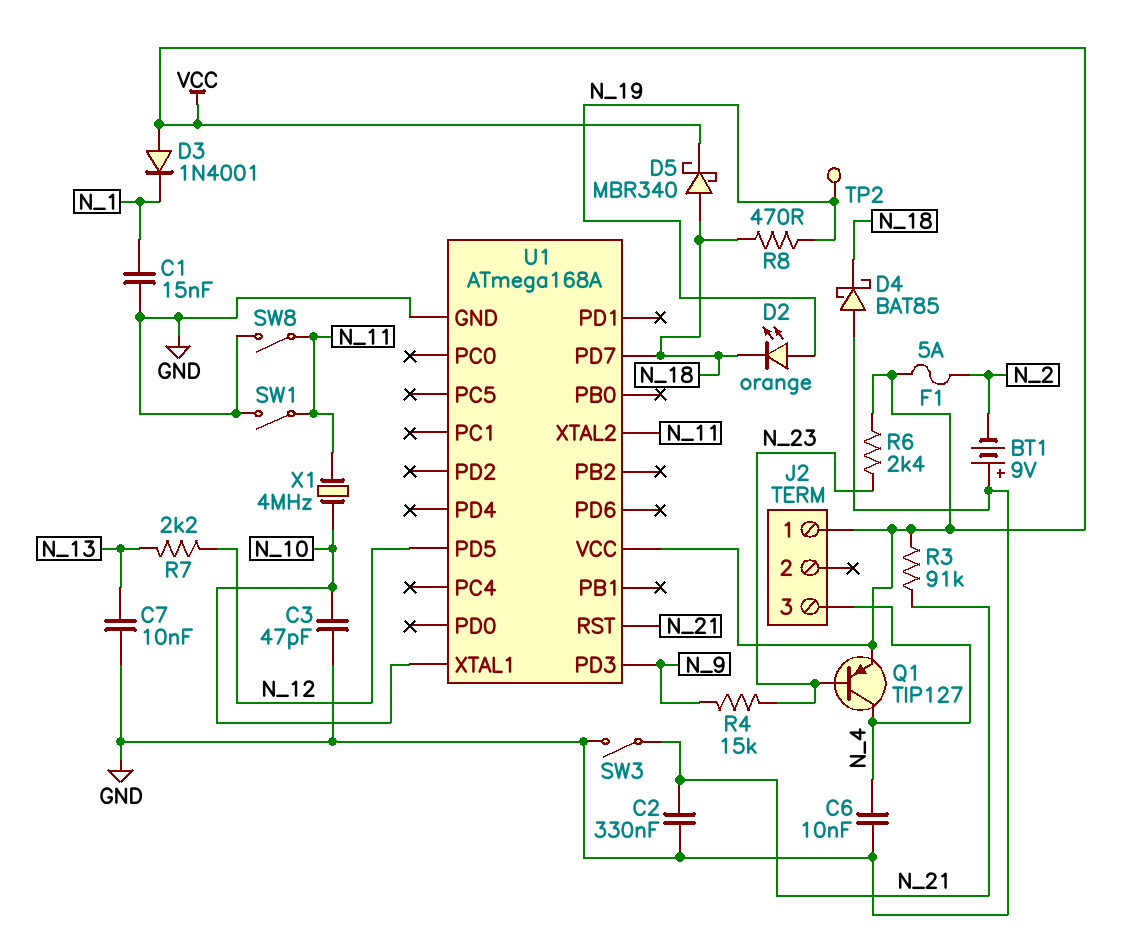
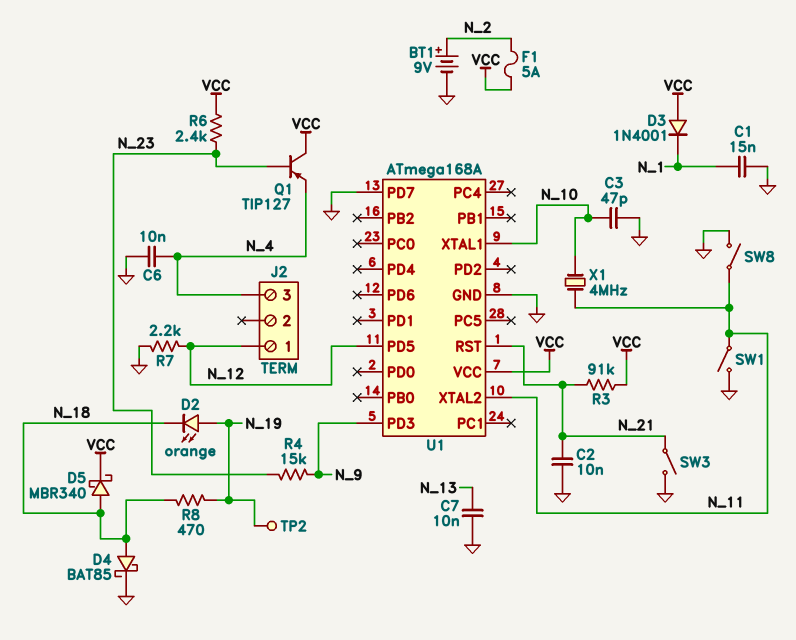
BT1: 9V (plus GND, minus N_2) -> 9V (plus N_2, minus GND)
C2: 330nF (GND, N_21) -> 10nF (GND, N_21)
D4: schottky BAT85 (A GND, K N_18) -> schottky BAT85 (A N_18, K GND)
J2 pin 1: VCC -> N_12
Q1: PNP TIP127 (B N_23, C N_4, E VCC) -> PNP TIP127 (B N_23, C VCC, E N_4)
R7: 2.2k (N_12, N_13) -> 2.2k (GND, N_12)
U1 pin PD7: N_18 -> GND

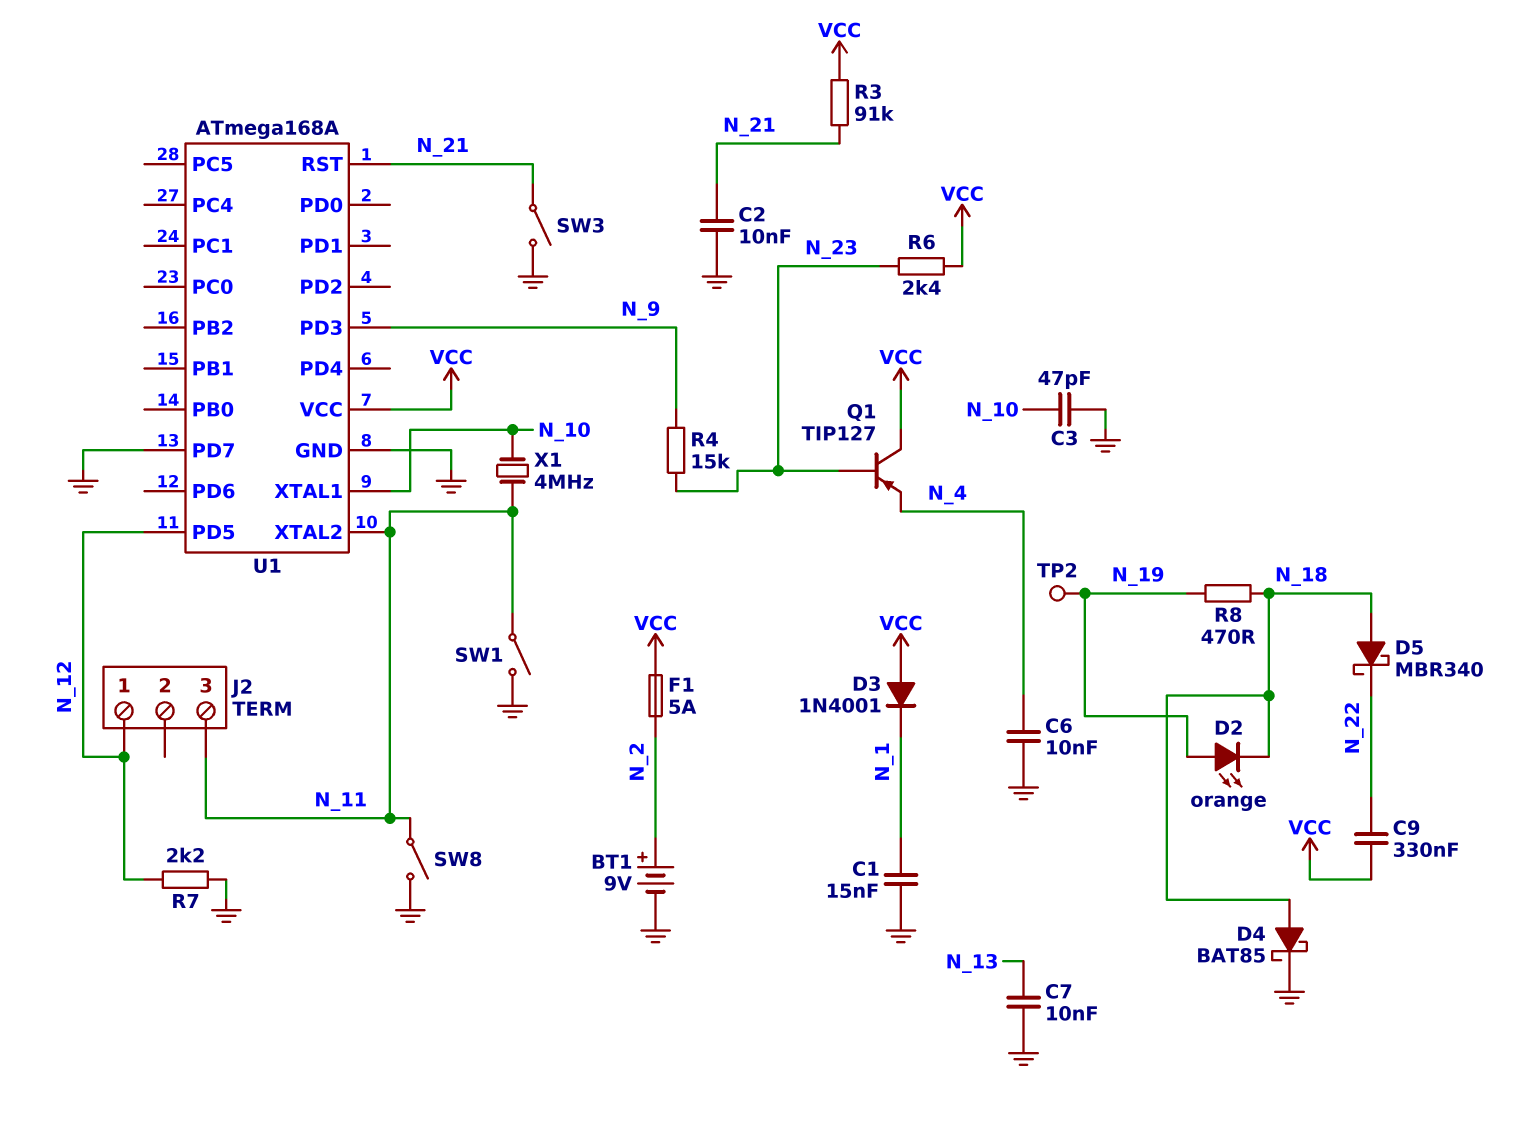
C9: none -> 330nF (N_22, VCC)
D5: schottky MBR340 (A N_18, K VCC) -> schottky MBR340 (A N_18, K N_22)
J2 pin 3: N_4 -> N_11

